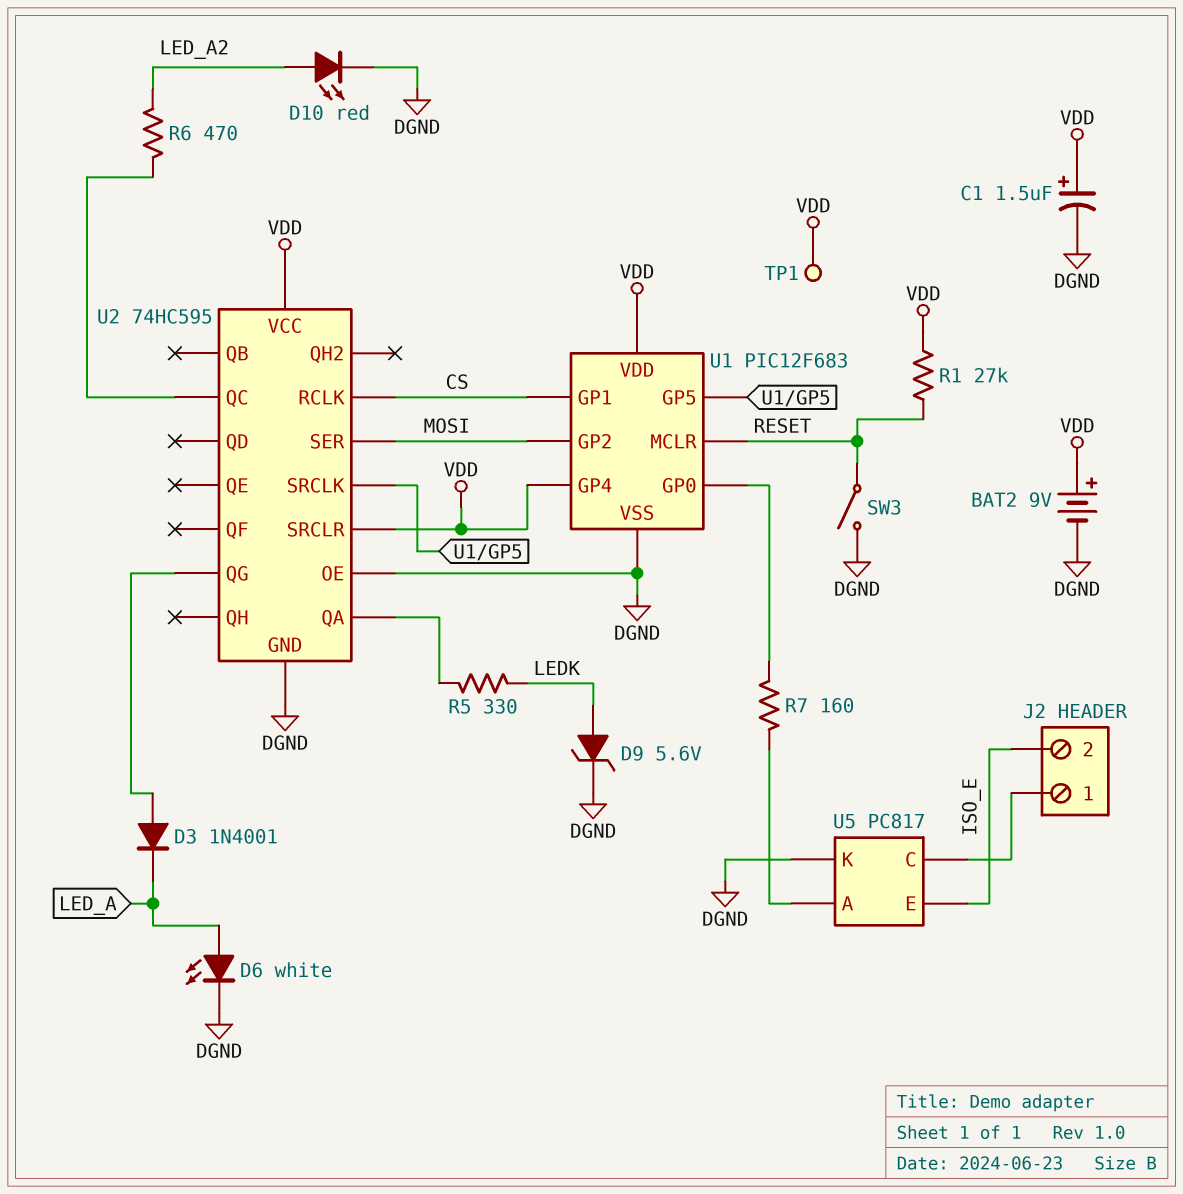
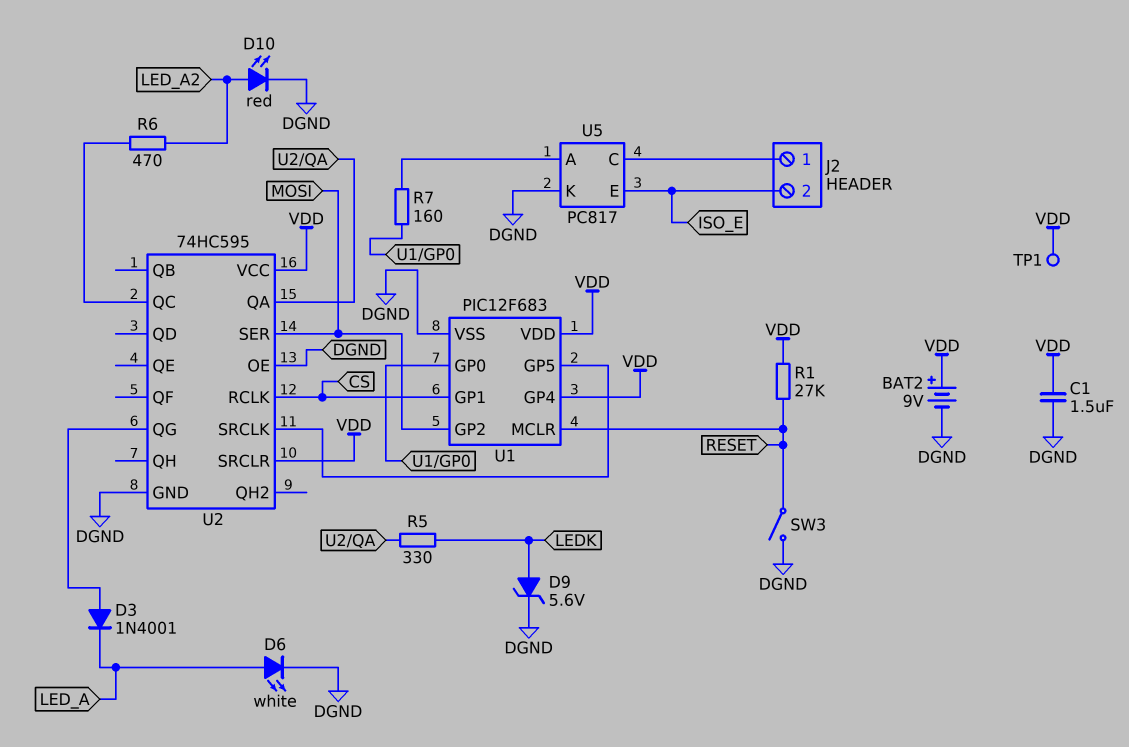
C1: 1.5uF (plus VDD, minus DGND) -> 1.5uF (DGND, VDD)

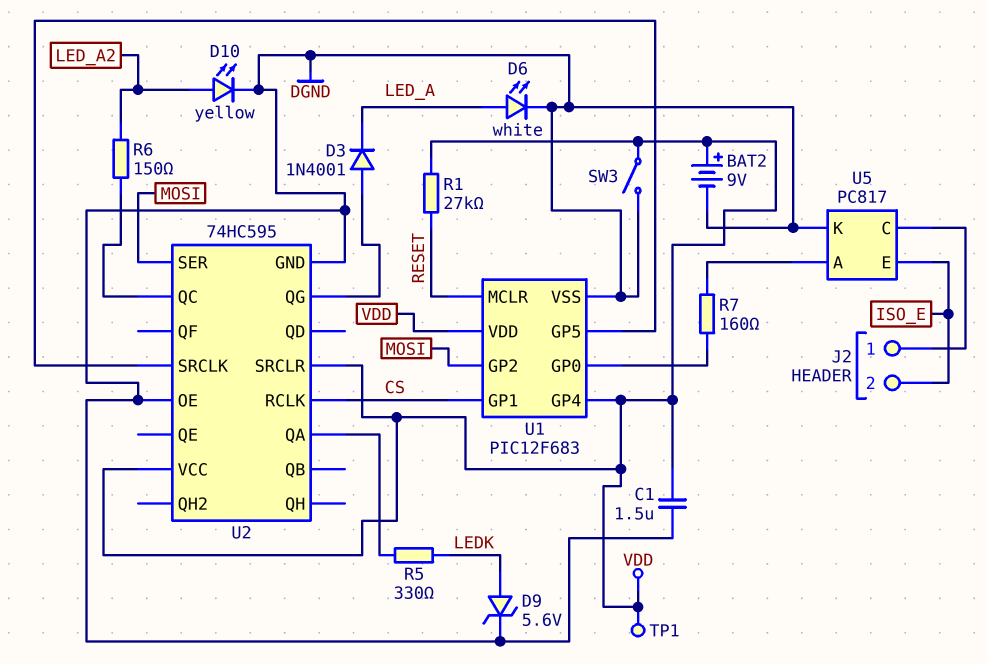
D10: LED red (A LED_A2, K DGND) -> LED yellow (A LED_A2, K DGND)
R6: 470 (LED_A2, U2/QC) -> 150 (LED_A2, U2/QC)
SW3: switch (DGND, RESET) -> switch (DGND, VDD)

